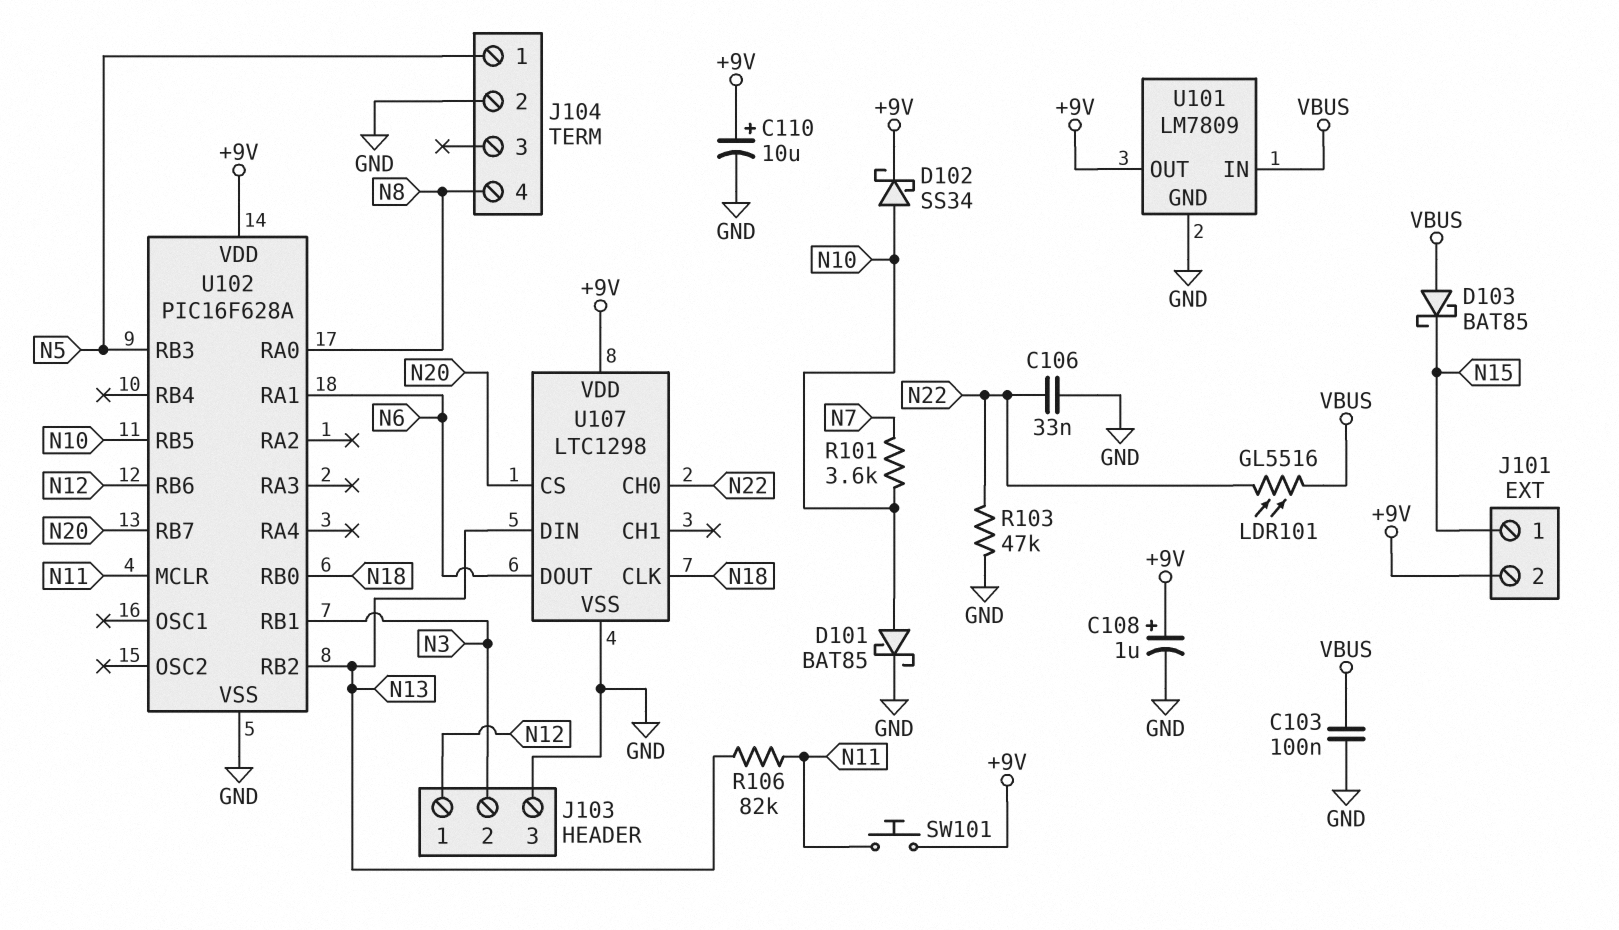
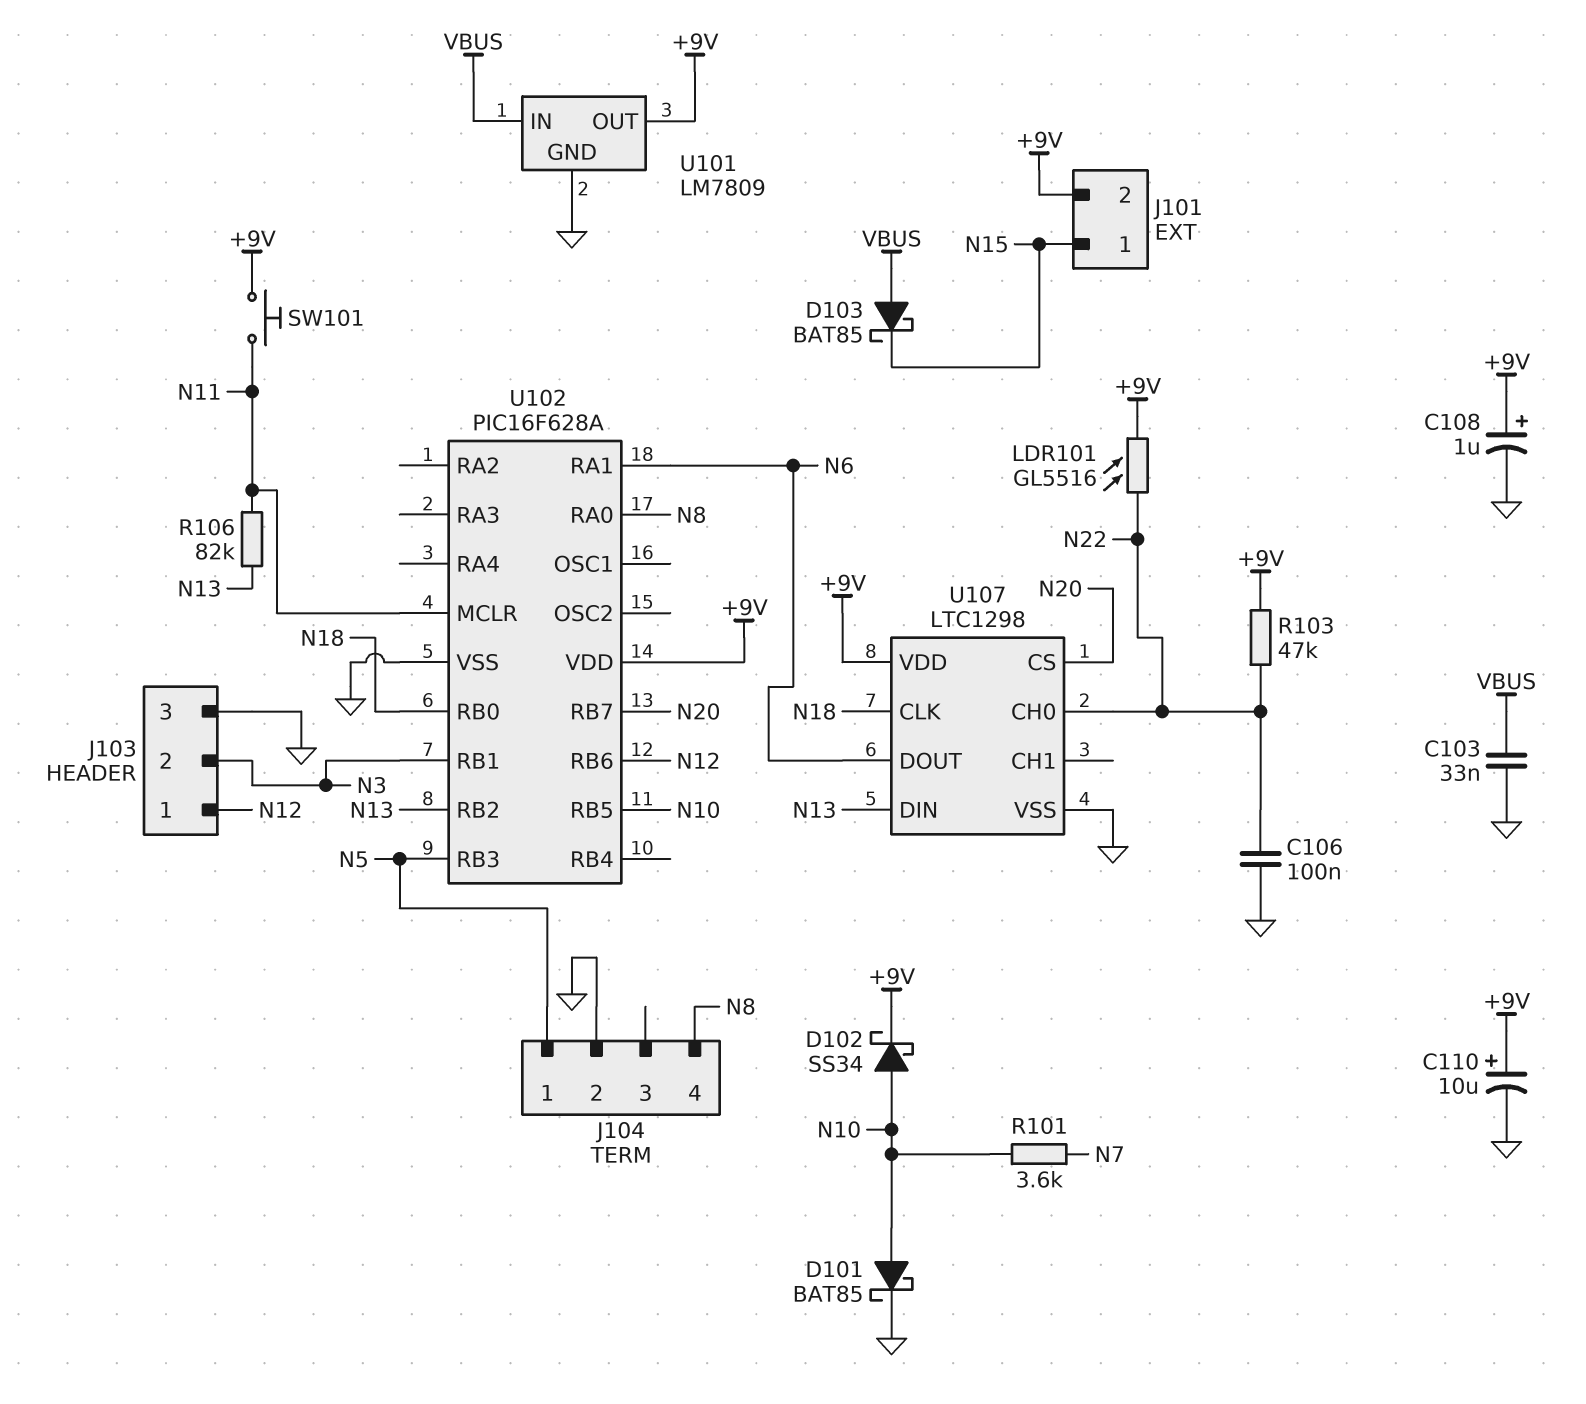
C103: 100nF (GND, VBUS) -> 33nF (GND, VBUS)
C106: 33nF (GND, N22) -> 100nF (GND, N22)
LDR101: GL5516 (N22, VBUS) -> GL5516 (+9V, N22)
R103: 47k (GND, N22) -> 47k (+9V, N22)

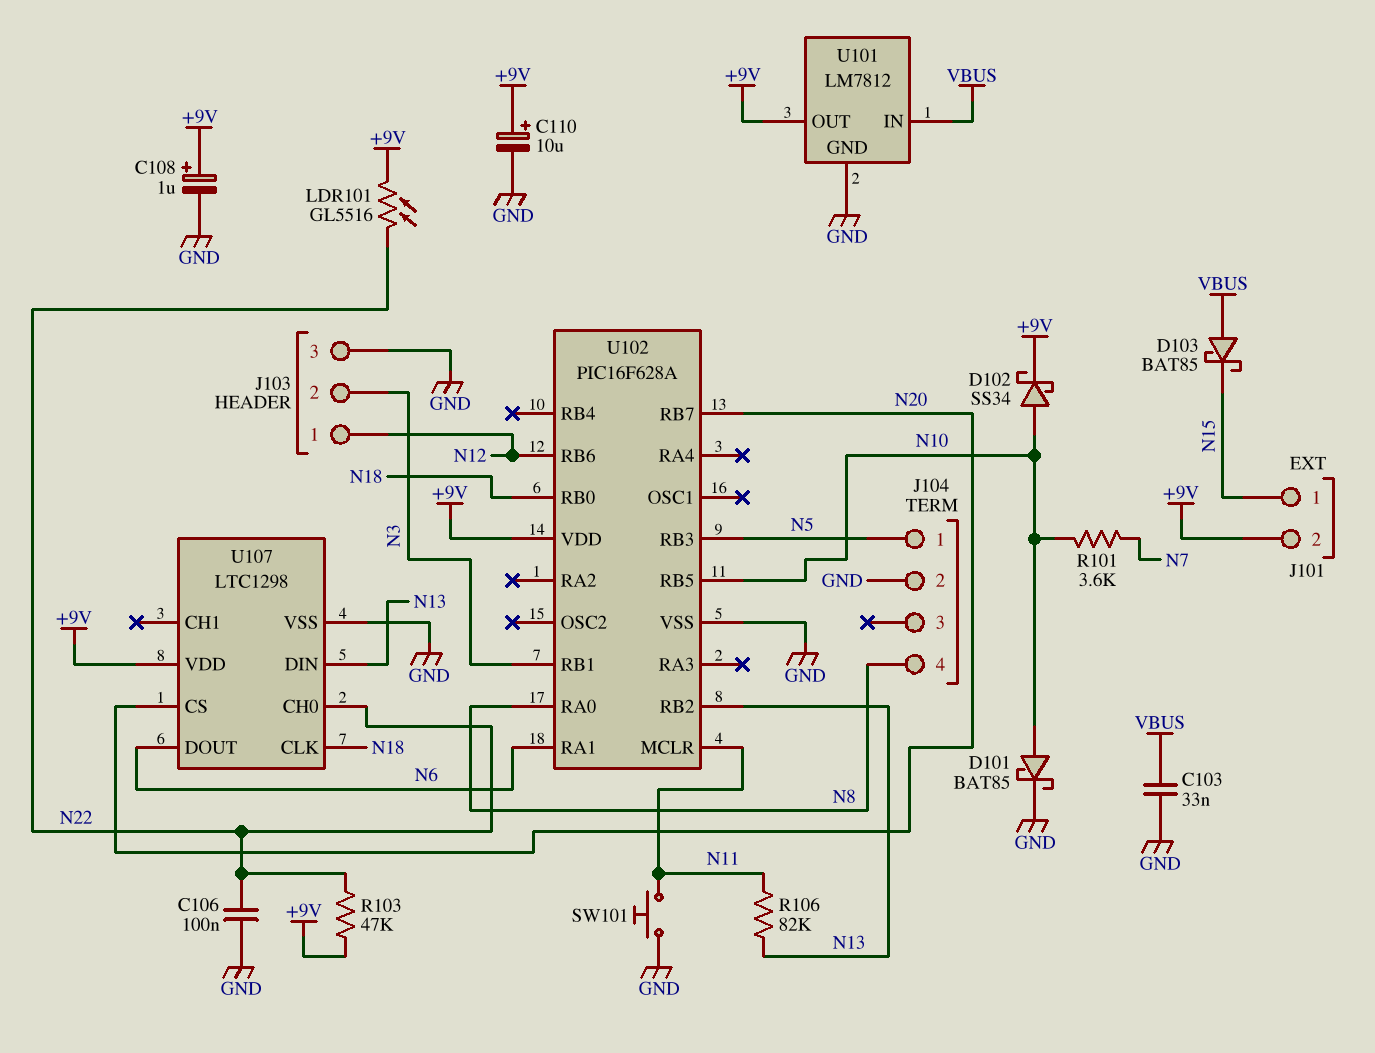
SW101: button (+9V, N11) -> button (GND, N11)
U101: LM7809 -> LM7812

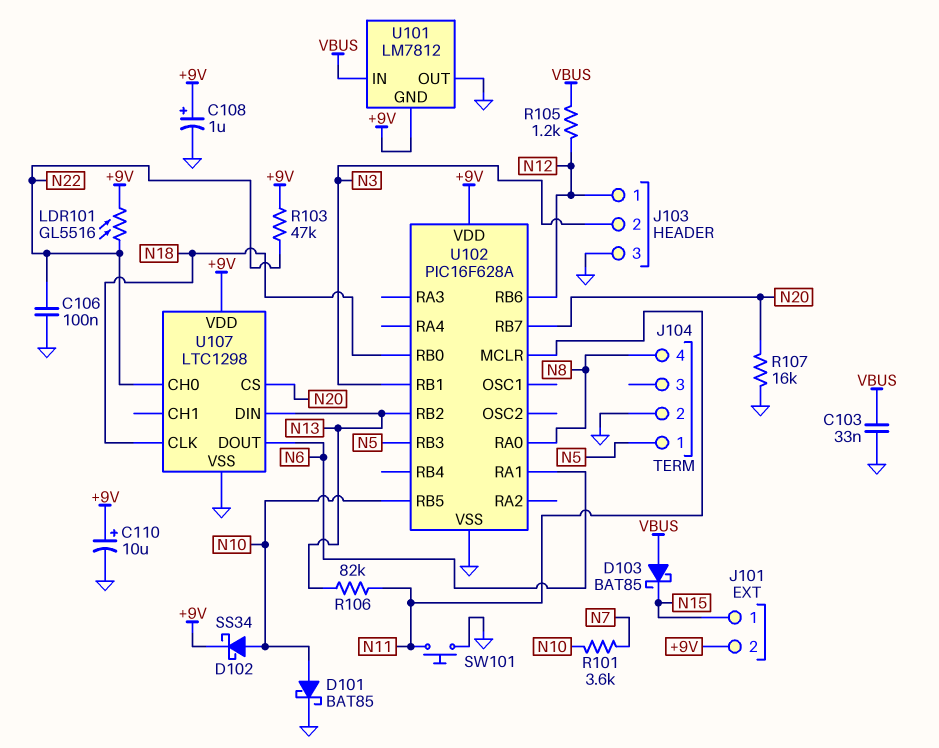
R105: none -> 1.2k (N12, VBUS)
R107: none -> 16k (GND, N20)
U101 pin GND: GND -> +9V
U101 pin OUT: +9V -> GND

